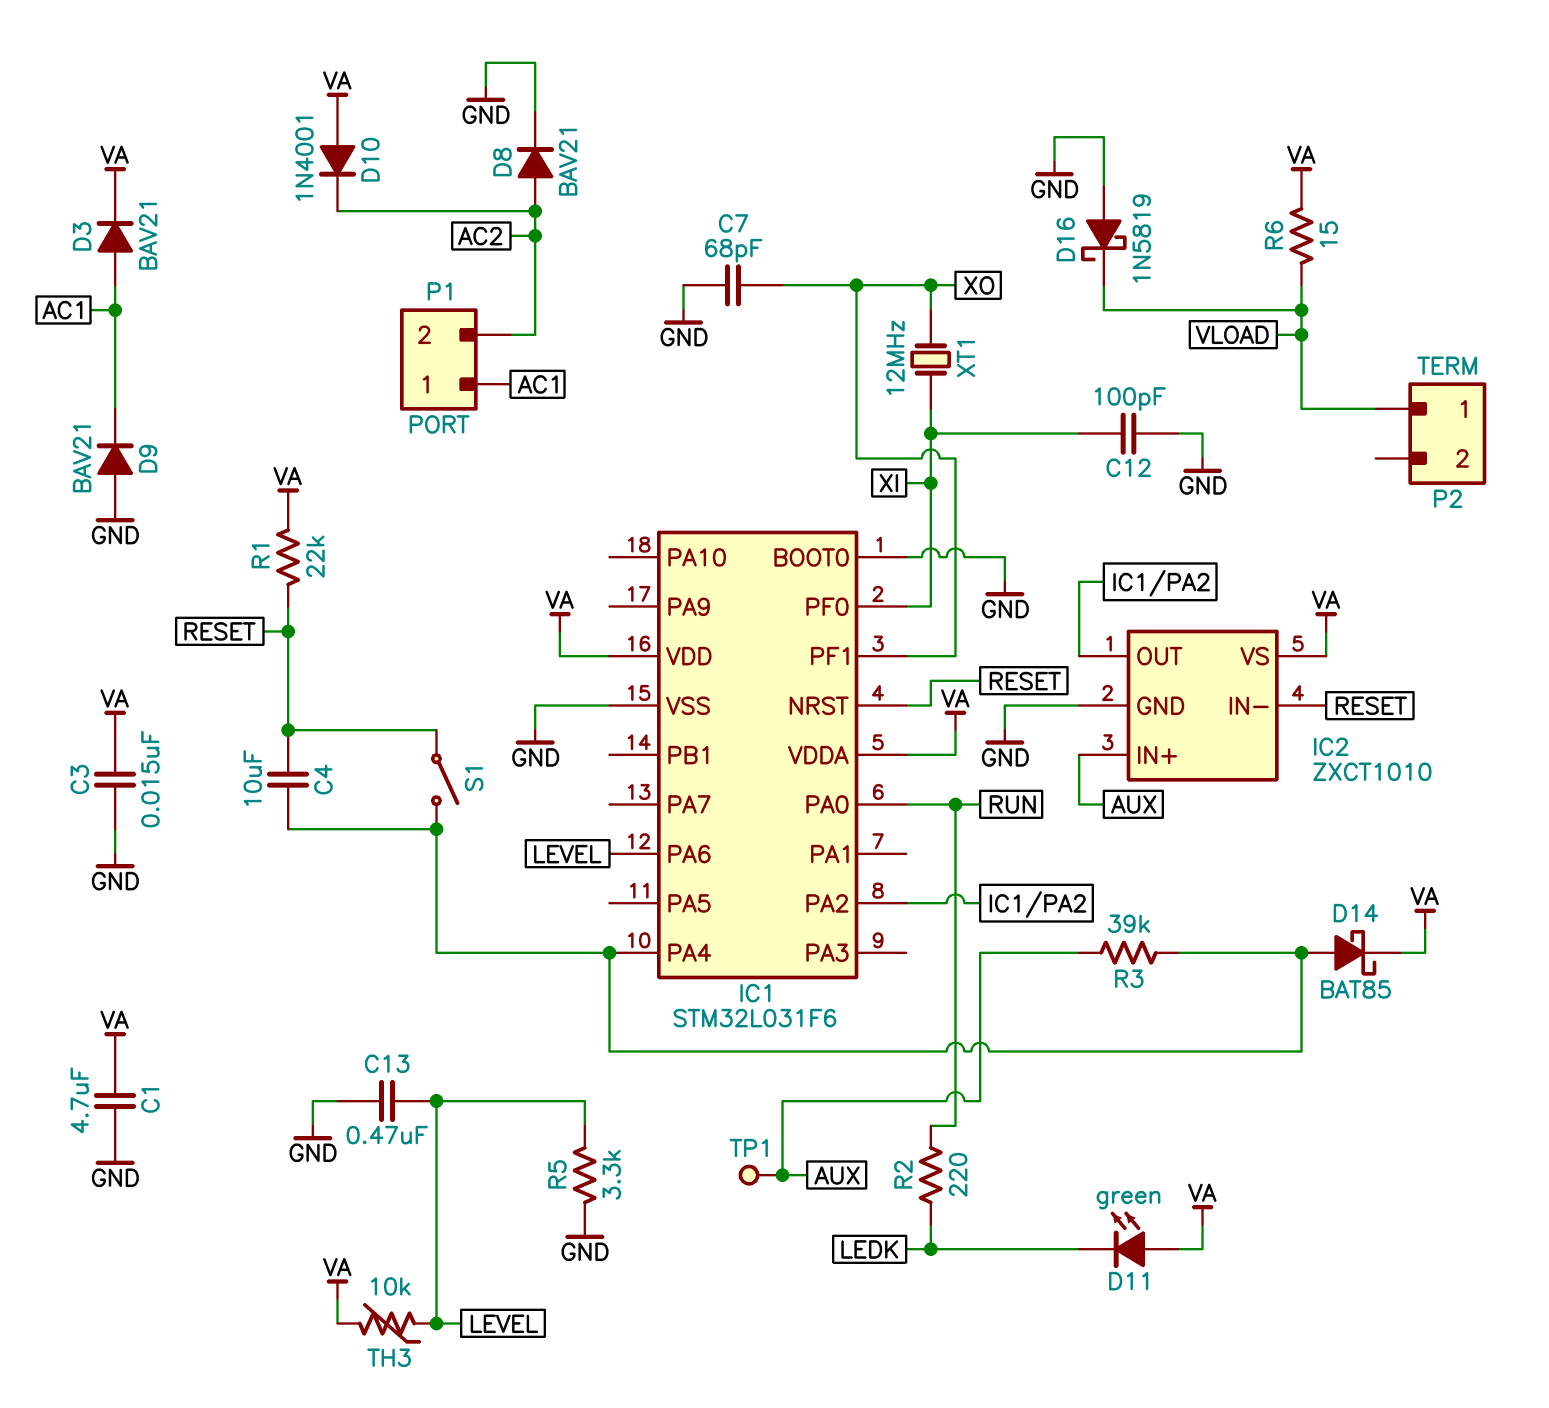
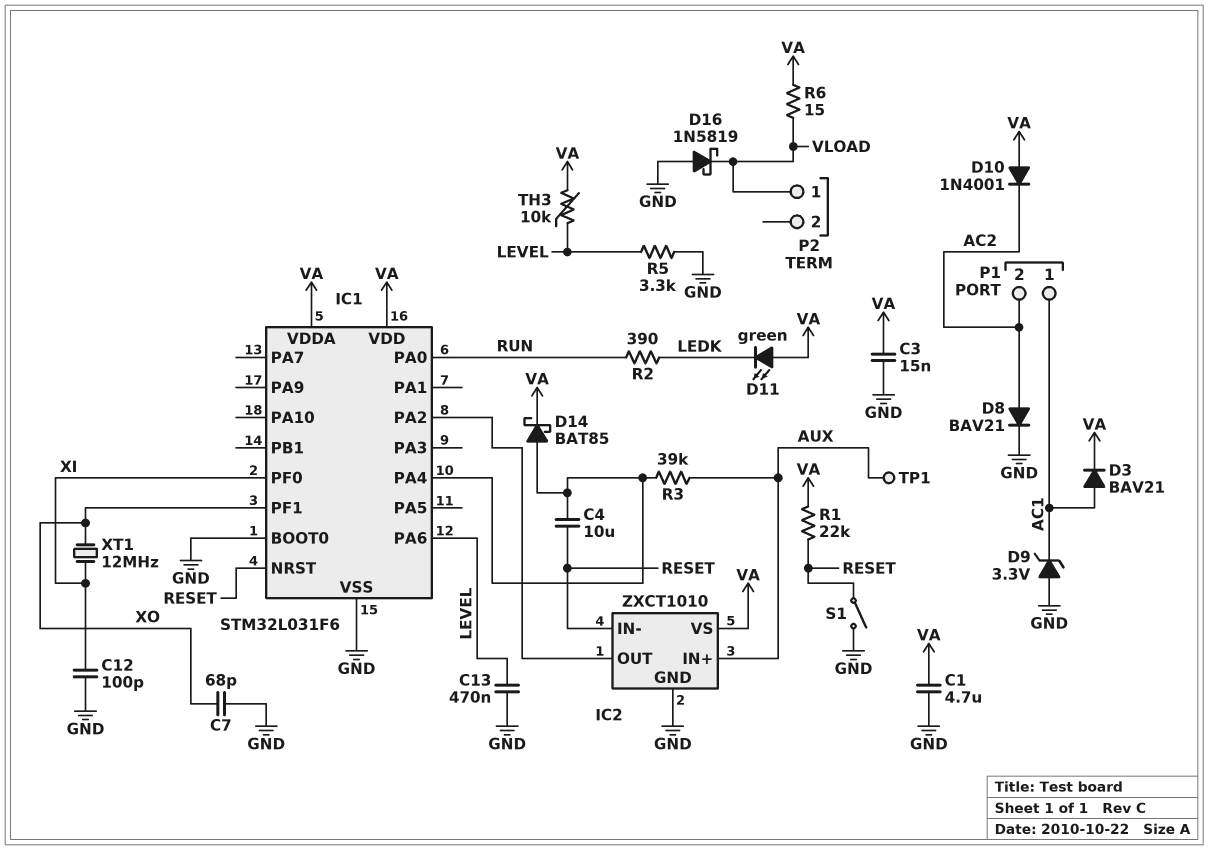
D9: diode BAV21 (A GND, K AC1) -> zener 3.3V (A GND, K AC1)
R2: 220 (LEDK, RUN) -> 390 (LEDK, RUN)
S1: switch (IC1/PA4, RESET) -> switch (GND, RESET)

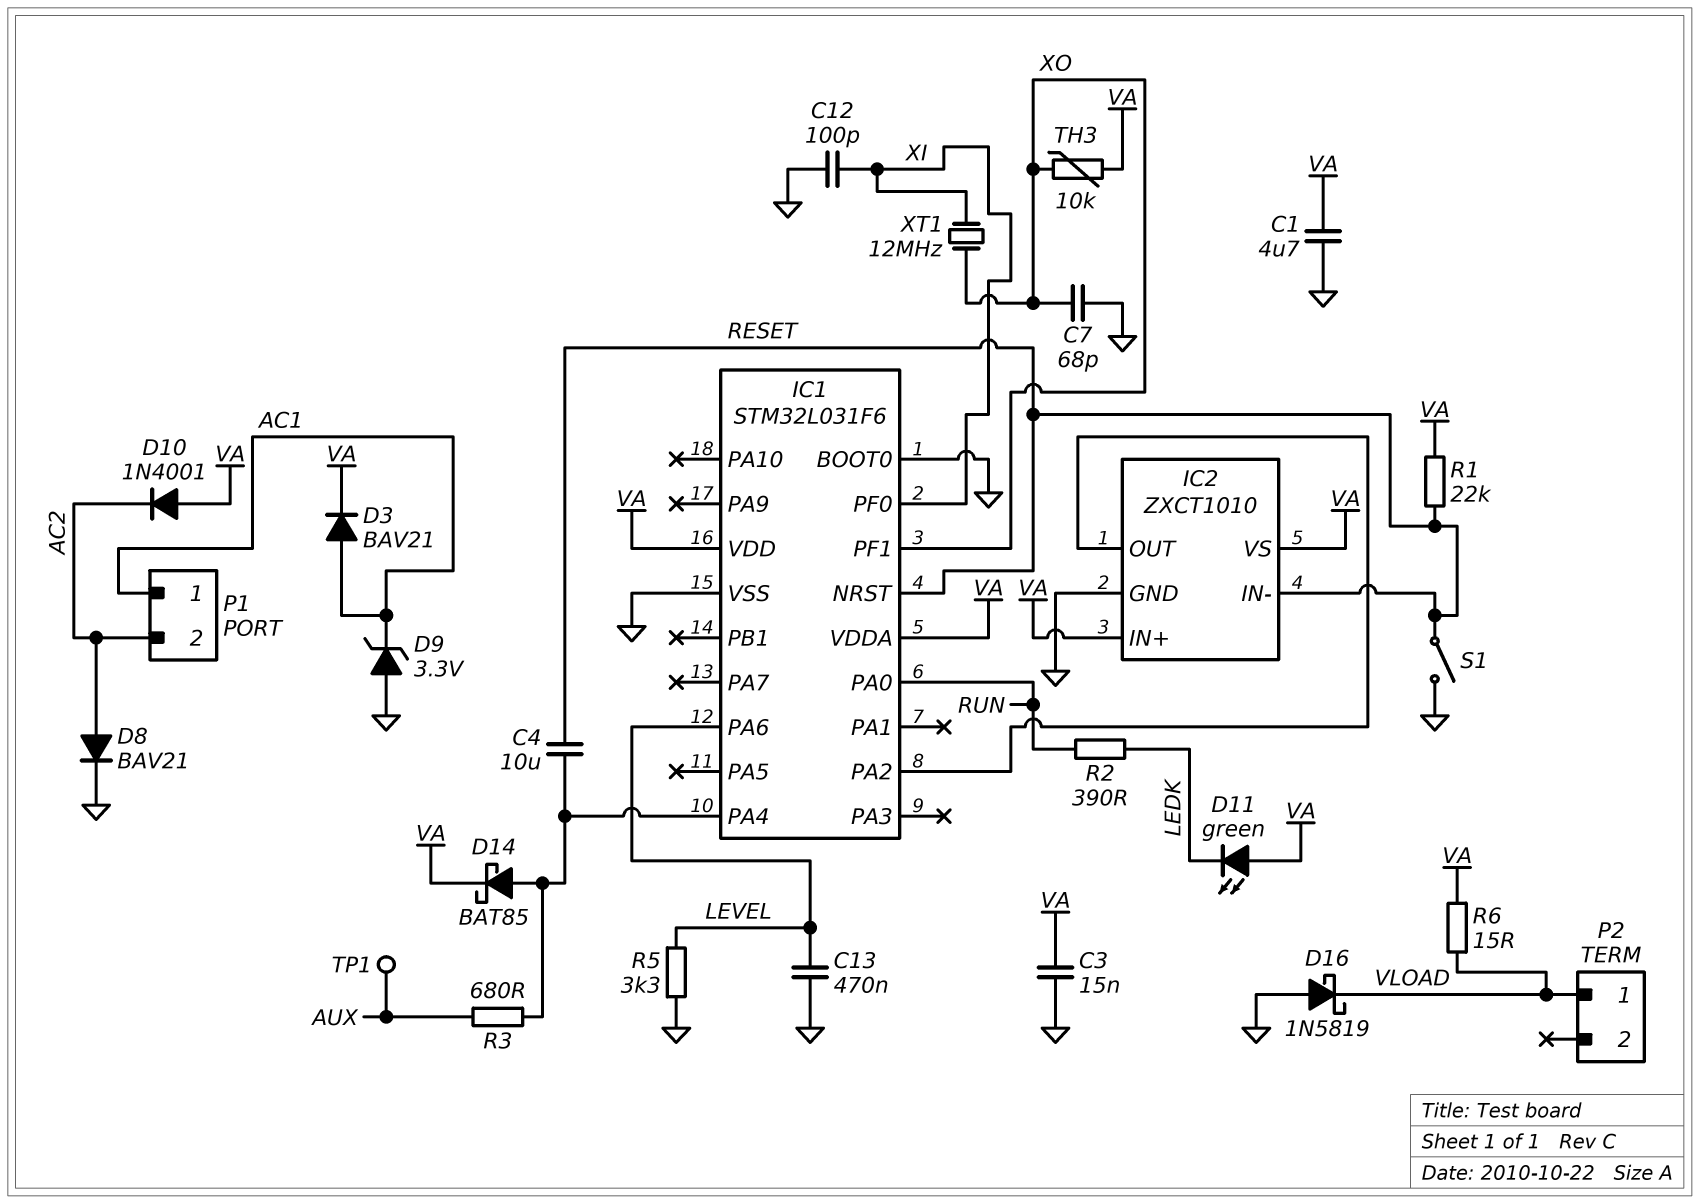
IC2 pin IN+: AUX -> VA
R3: 39k (AUX, IC1/PA4) -> 680 (AUX, IC1/PA4)
TH3: 10k (LEVEL, VA) -> 10k (VA, XO)

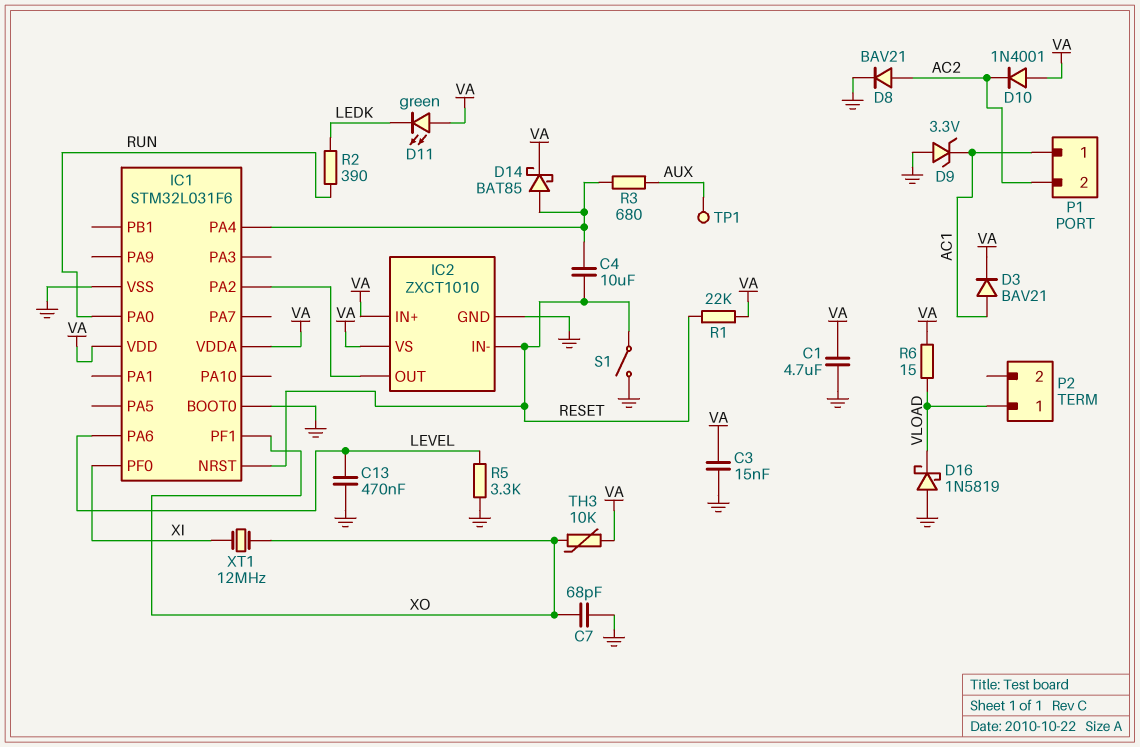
C12: 100pF (GND, XI) -> none

